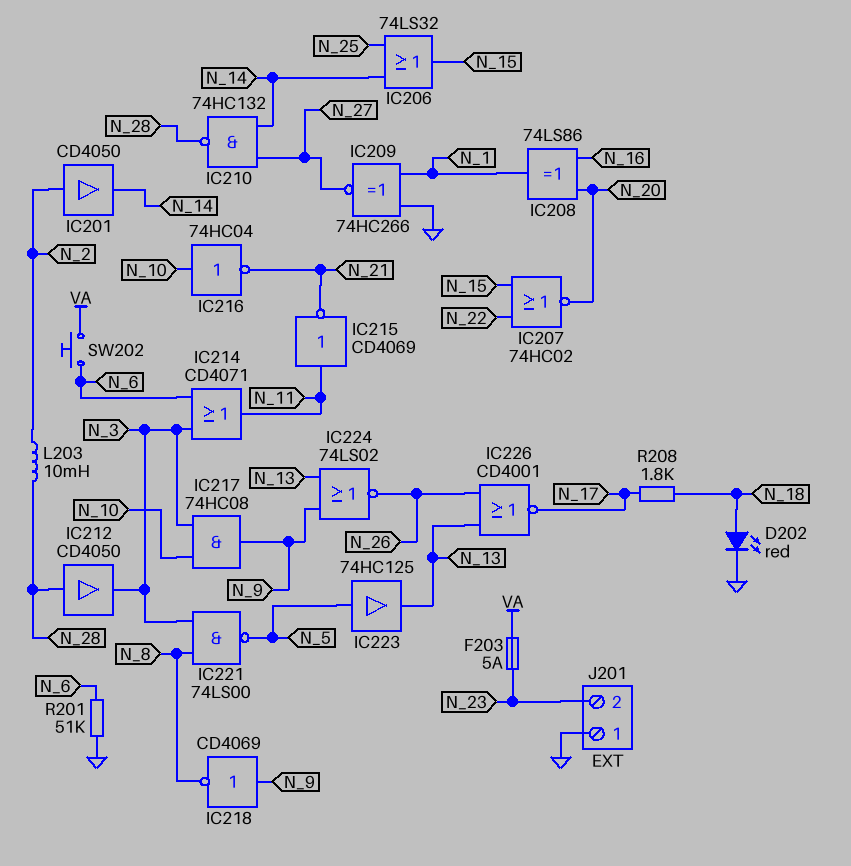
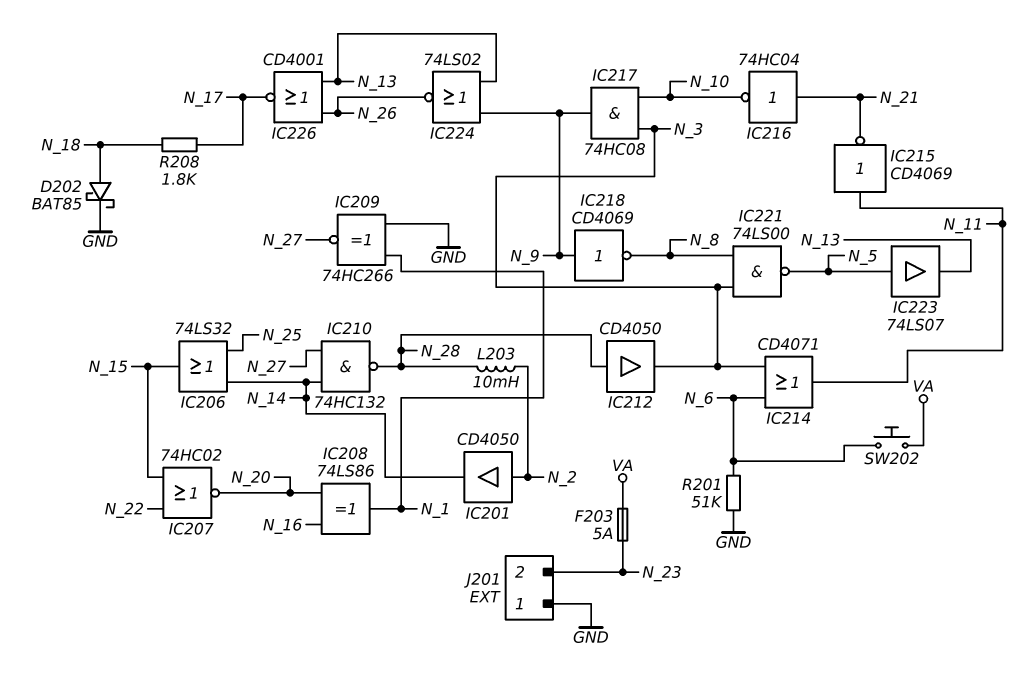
D202: LED red (A N_18, K GND) -> schottky BAT85 (A N_18, K GND)
IC216: NOT 74HC04 (in N_10, out N_21) -> NOT 74HC04 (in N_21, out N_10)
IC223: buffer 74HC125 (in N_5, out N_13) -> buffer 74LS07 (in N_5, out N_13)

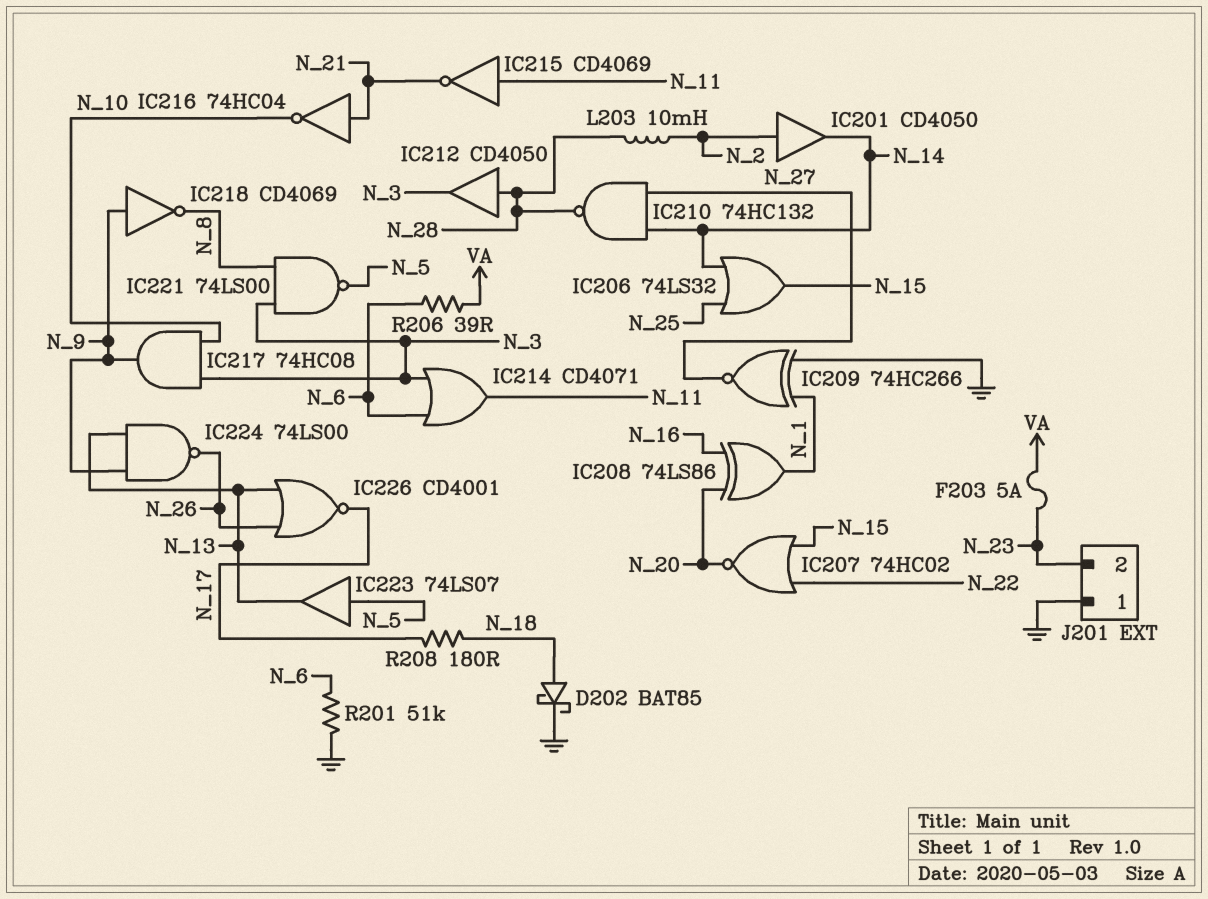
IC224: NOR 74LS02 (in N_9, in N_13, out N_26) -> NAND 74LS00 (in N_9, in N_13, out N_26)
R206: none -> 39 (N_6, VA)
R208: 1.8k (N_17, N_18) -> 180 (N_17, N_18)
SW202: button (N_6, VA) -> none

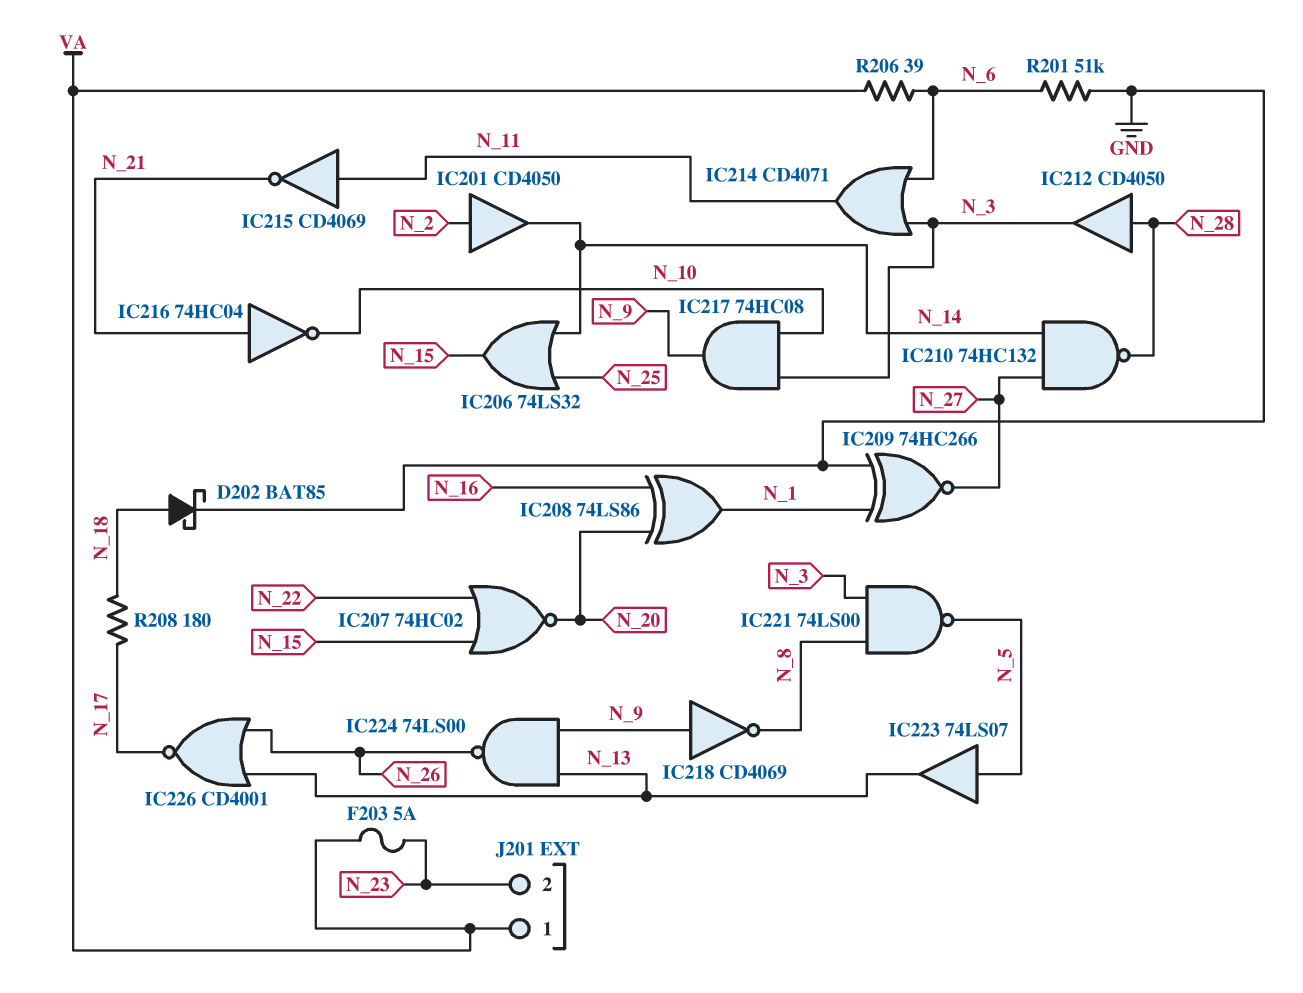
J201 pin 1: GND -> VA
L203: 10mH (N_2, N_28) -> none

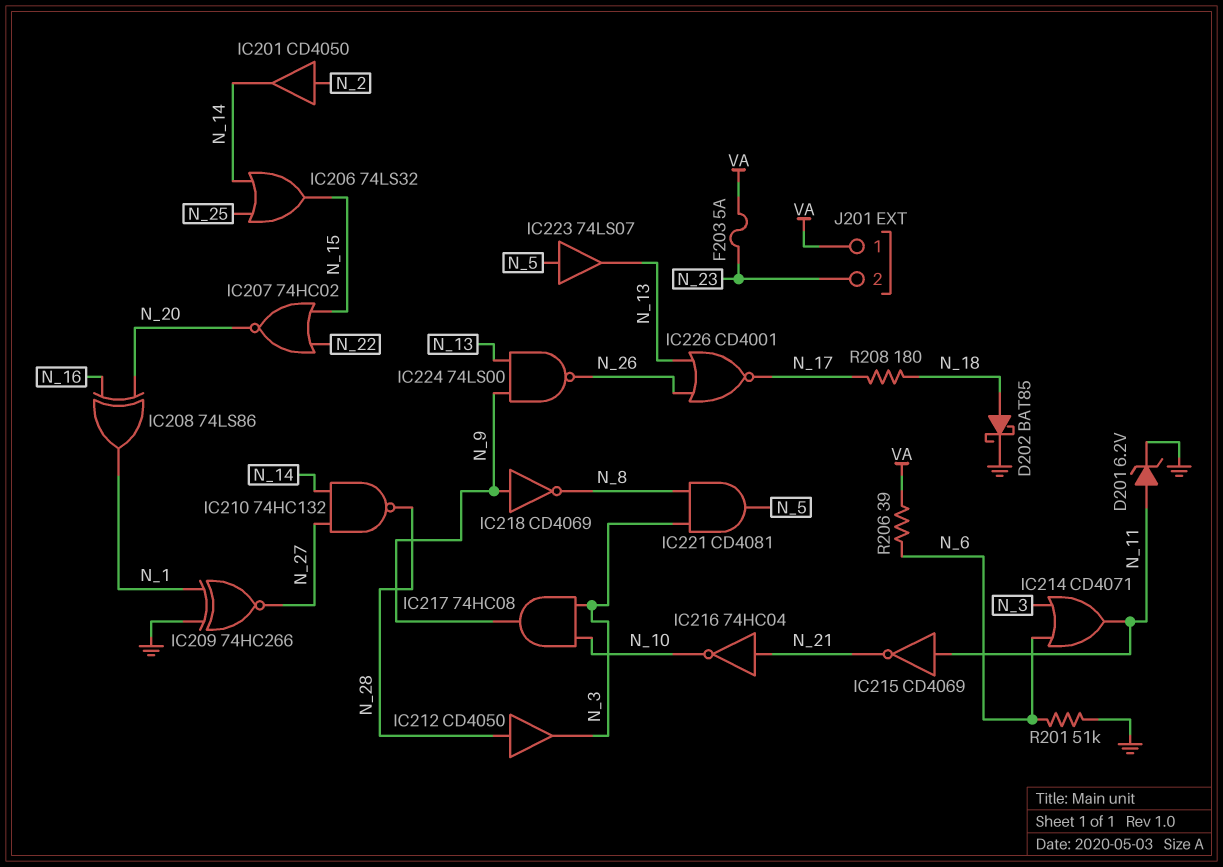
D201: none -> zener 6.2V (A N_11, K GND)
IC221: NAND 74LS00 (in N_3, in N_8, out N_5) -> AND CD4081 (in N_3, in N_8, out N_5)

